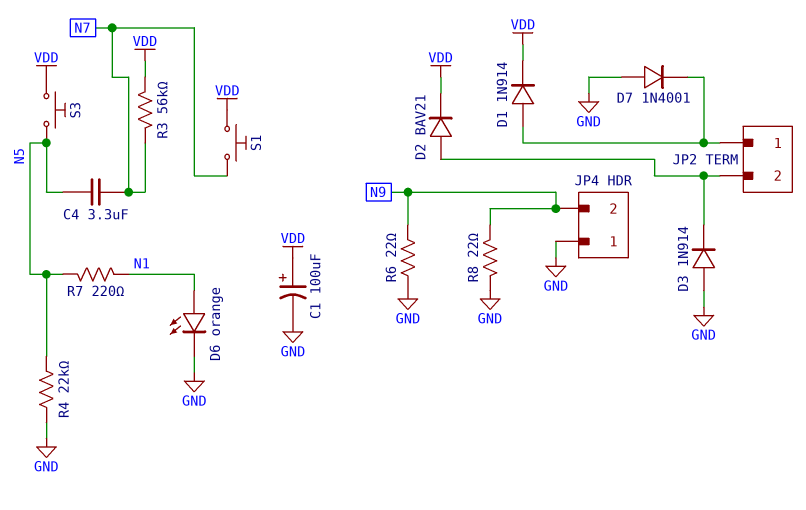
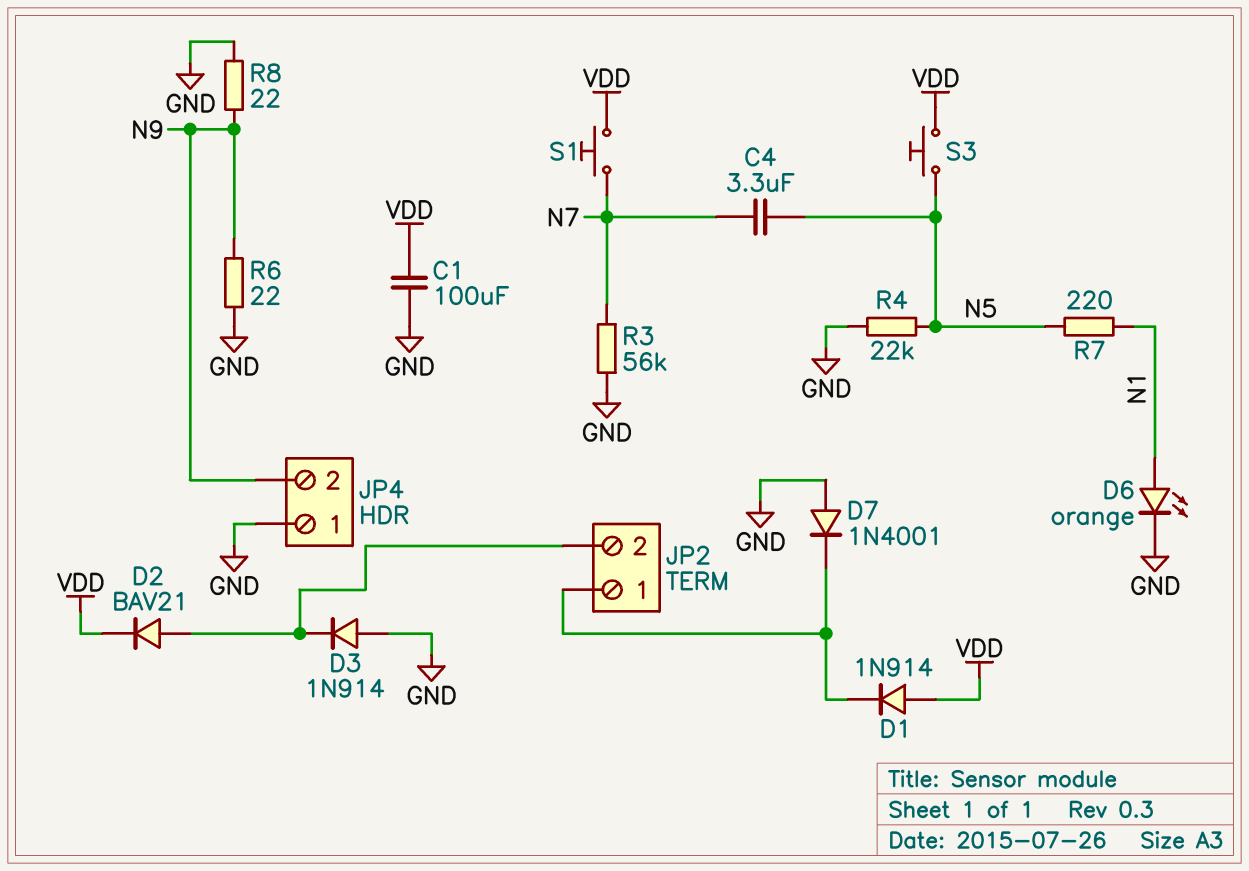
C1: 100uF (plus VDD, minus GND) -> 100uF (GND, VDD)
D1: diode 1N914 (A JP2/1, K VDD) -> diode 1N914 (A VDD, K JP2/1)
R3: 56k (N7, VDD) -> 56k (GND, N7)

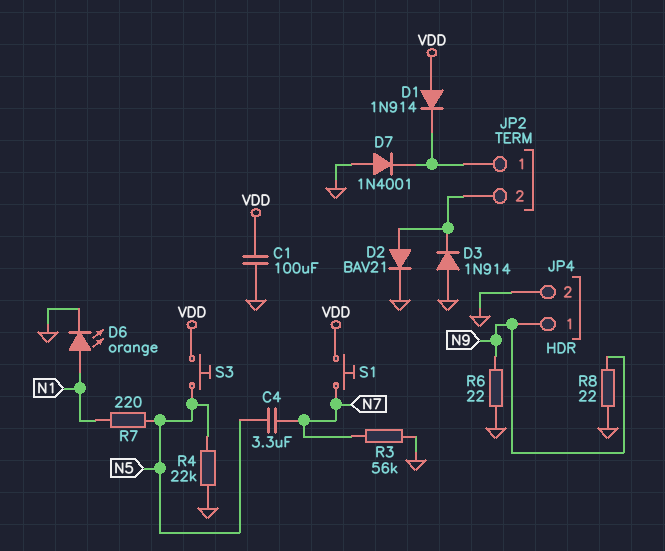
D2: diode BAV21 (A JP2/2, K VDD) -> diode BAV21 (A JP2/2, K GND)
JP4 pin 1: GND -> N9
JP4 pin 2: N9 -> GND

